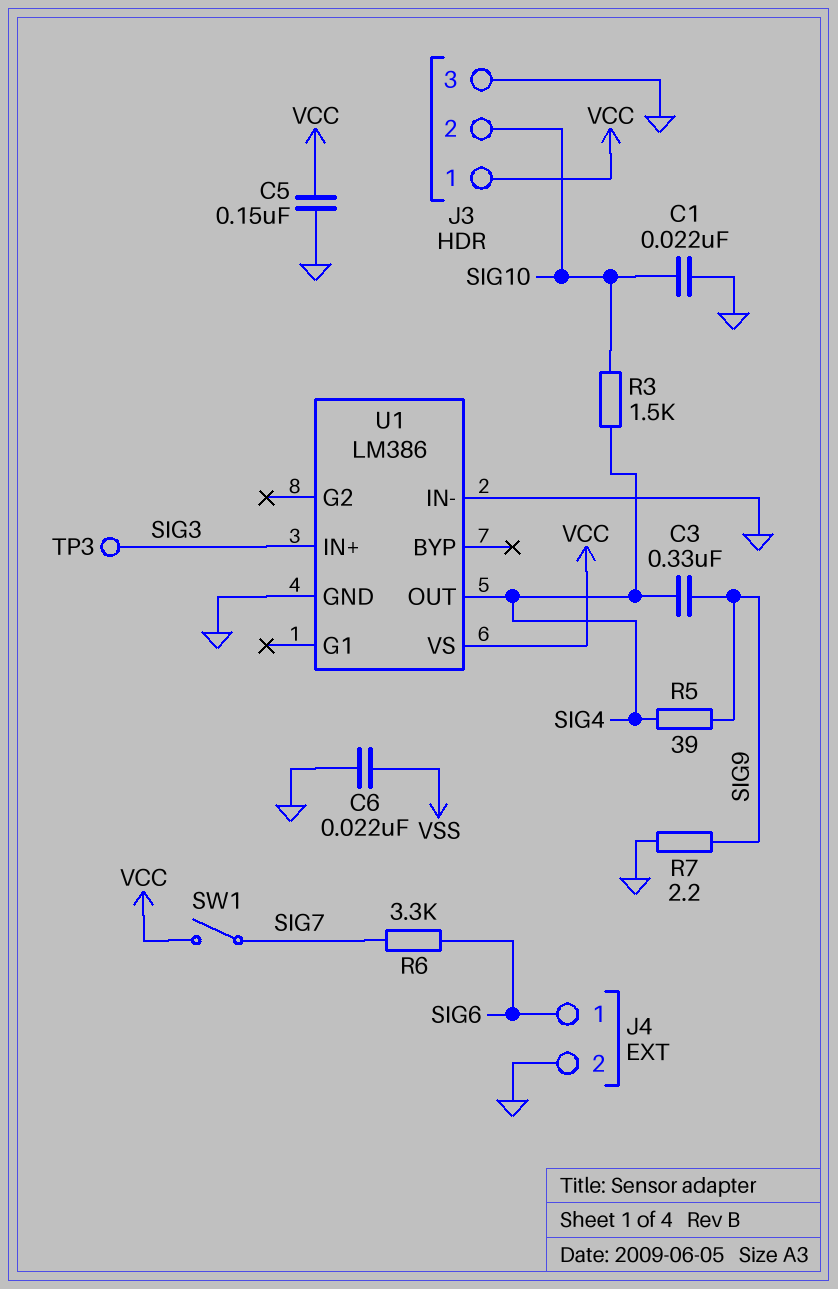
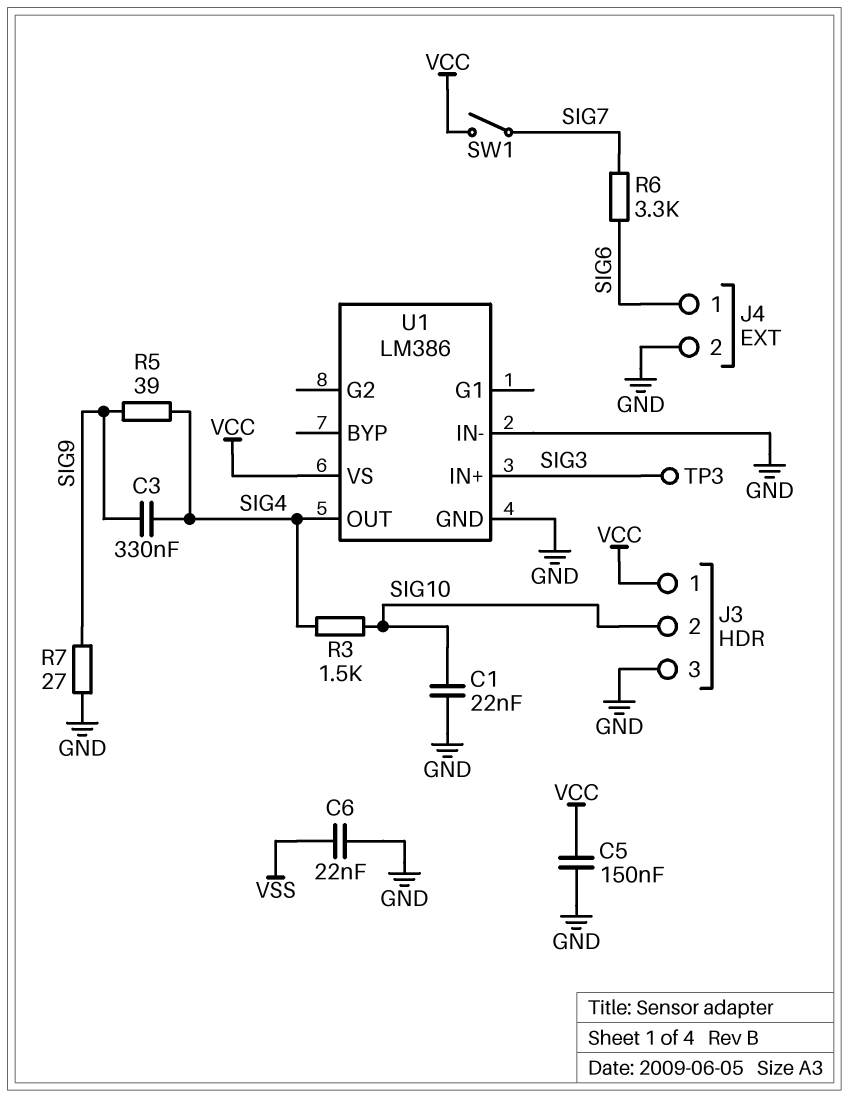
R7: 2.2 (GND, SIG9) -> 27 (GND, SIG9)

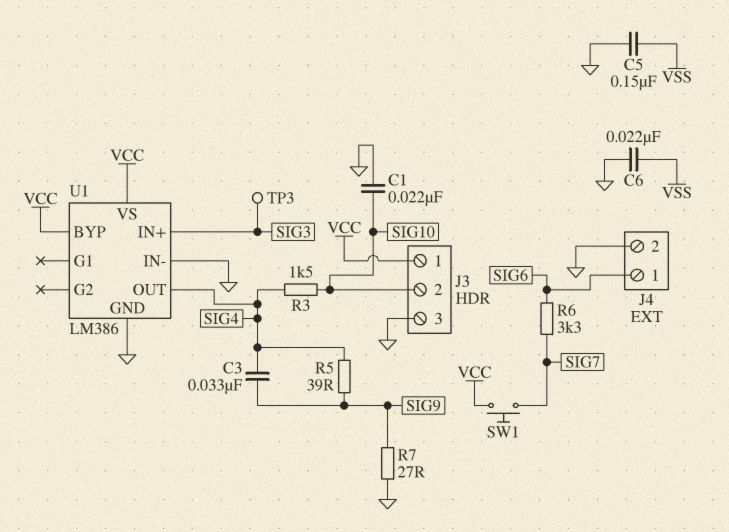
C3: 330nF (SIG4, SIG9) -> 33nF (SIG4, SIG9)
C5: 150nF (GND, VCC) -> 150nF (GND, VSS)
SW1: switch (SIG7, VCC) -> button (SIG7, VCC)
U1 pin BYP: none -> VCC

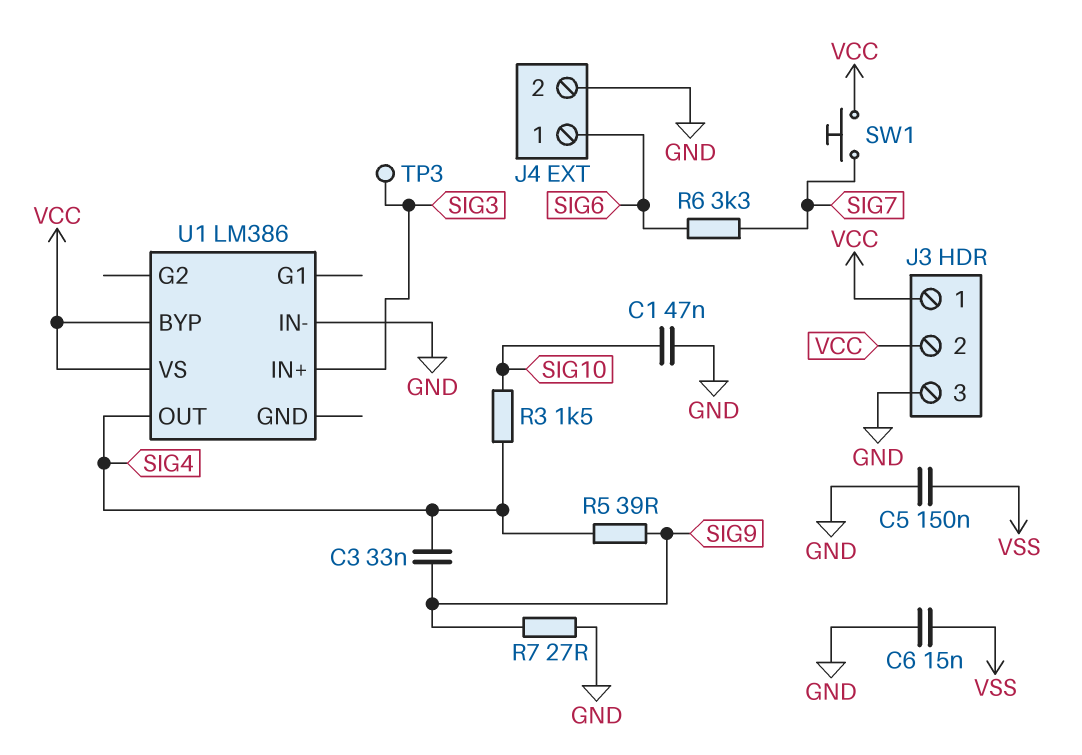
C1: 22nF (GND, SIG10) -> 47nF (GND, SIG10)
C6: 22nF (GND, VSS) -> 15nF (GND, VSS)
J3 pin 2: SIG10 -> VCC
U1 pin GND: GND -> none

